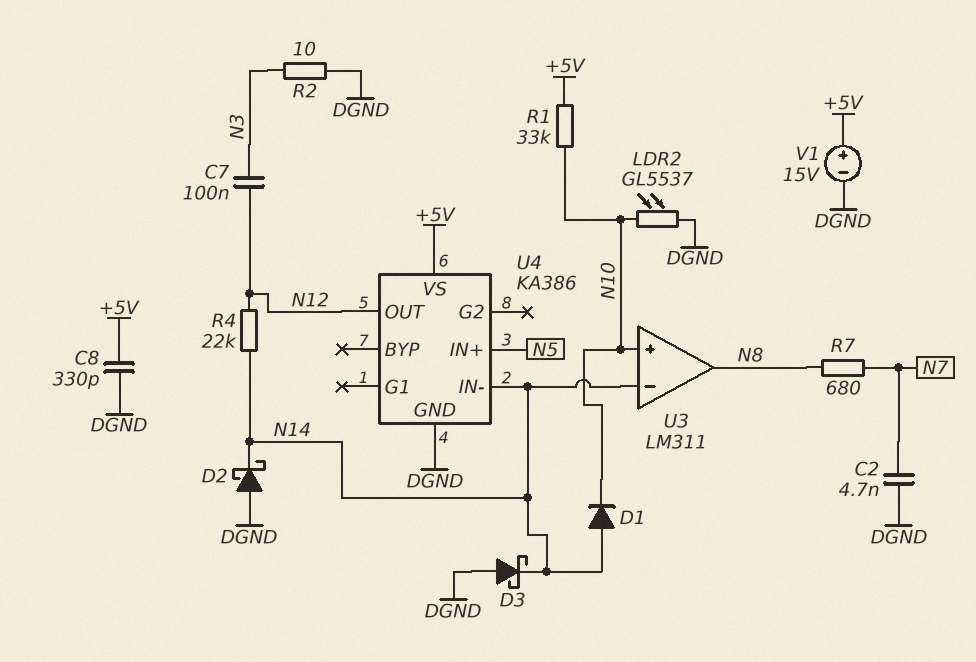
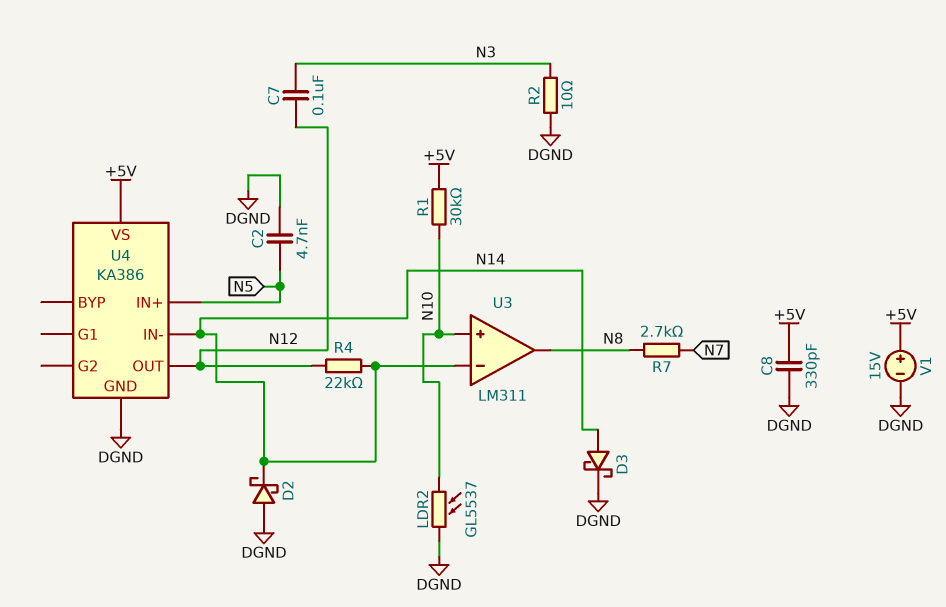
C2: 4.7nF (DGND, N7) -> 4.7nF (DGND, N5)
D1: diode (A N14, K N10) -> none
D3: schottky (A DGND, K N14) -> schottky (A N14, K DGND)
R1: 33k (+5V, N10) -> 30k (+5V, N10)
R7: 680 (N7, N8) -> 2.7k (N7, N8)

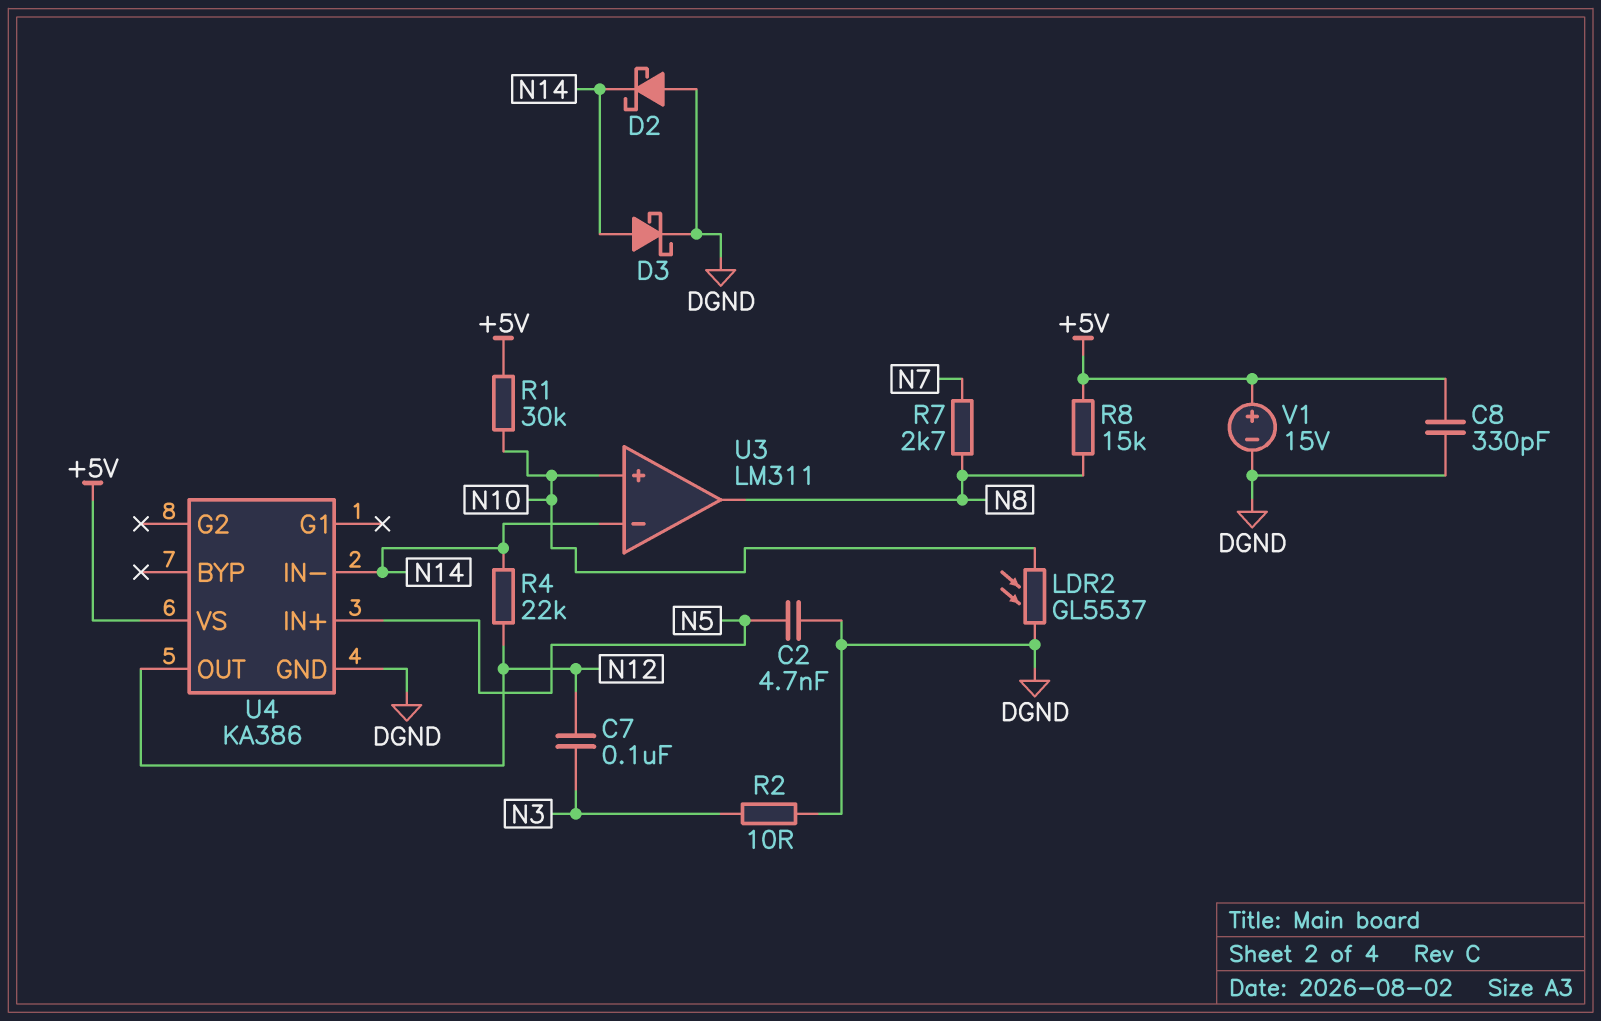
R8: none -> 15k (+5V, N8)

